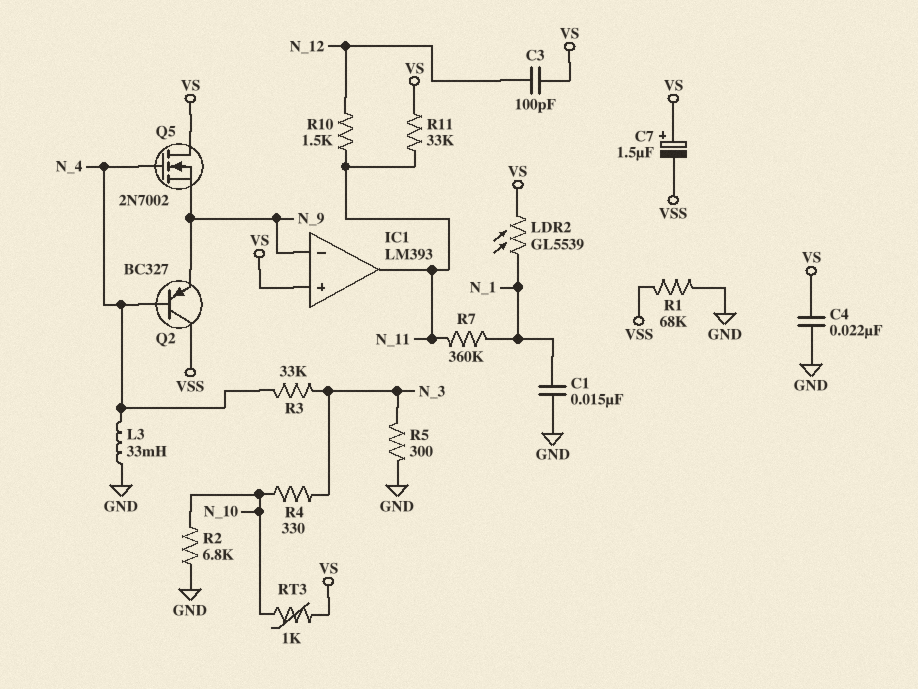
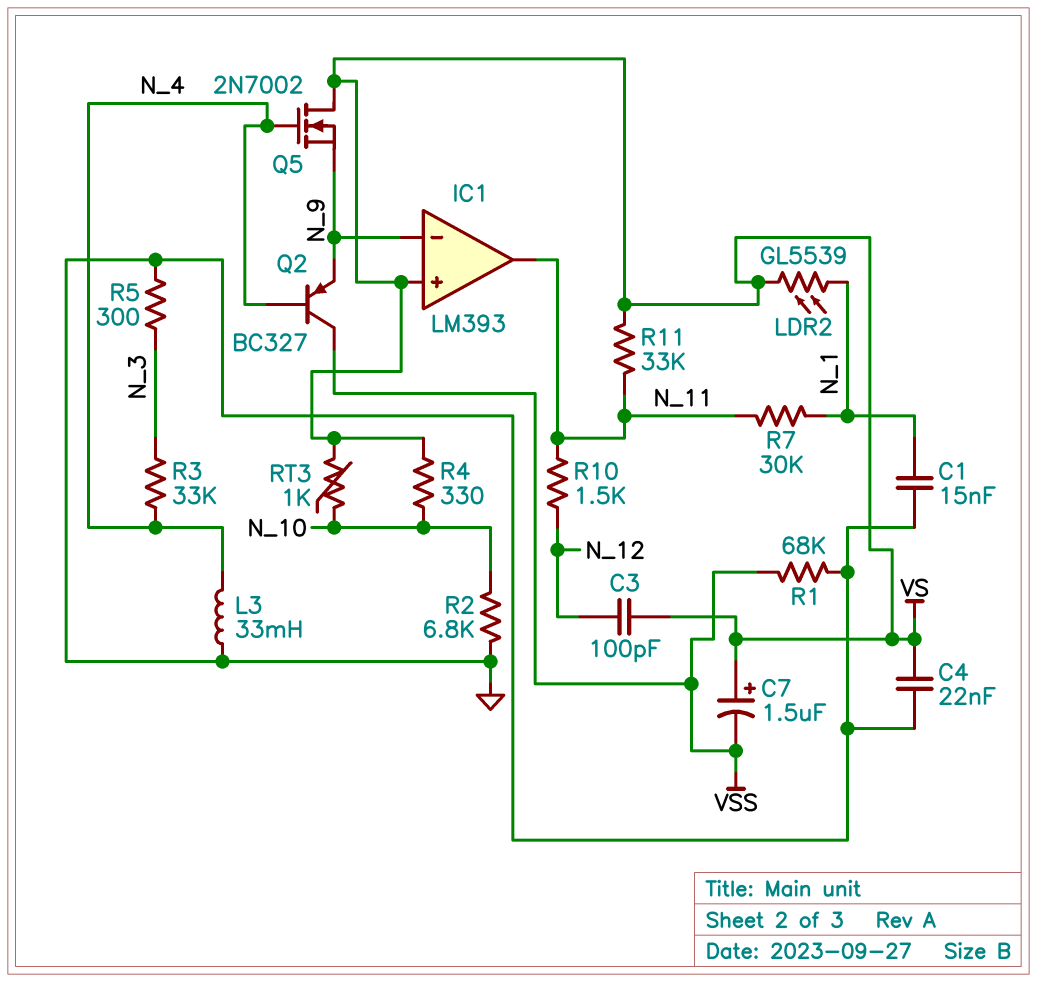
R4: 330 (N_3, N_10) -> 330 (N_10, VS)
R7: 360k (N_1, N_11) -> 30k (N_1, N_11)

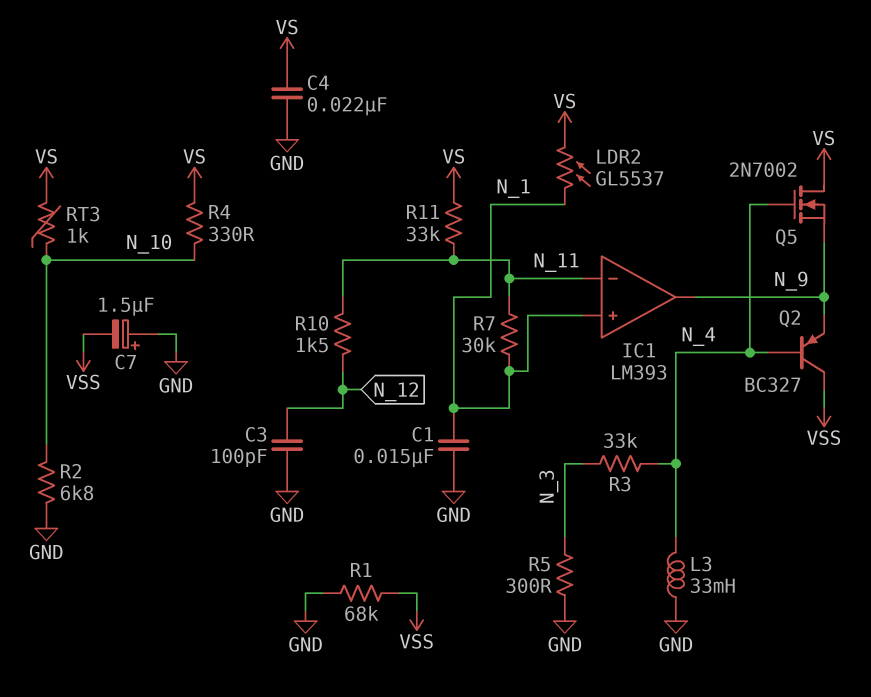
C3: 100pF (N_12, VS) -> 100pF (GND, N_12)
C7: 1.5uF (plus VS, minus VSS) -> 1.5uF (plus GND, minus VSS)
IC1 pin in+: VS -> N_1
IC1 pin in-: N_9 -> N_11
IC1 pin out: N_11 -> N_9
LDR2: GL5539 (N_1, VS) -> GL5537 (N_1, VS)

